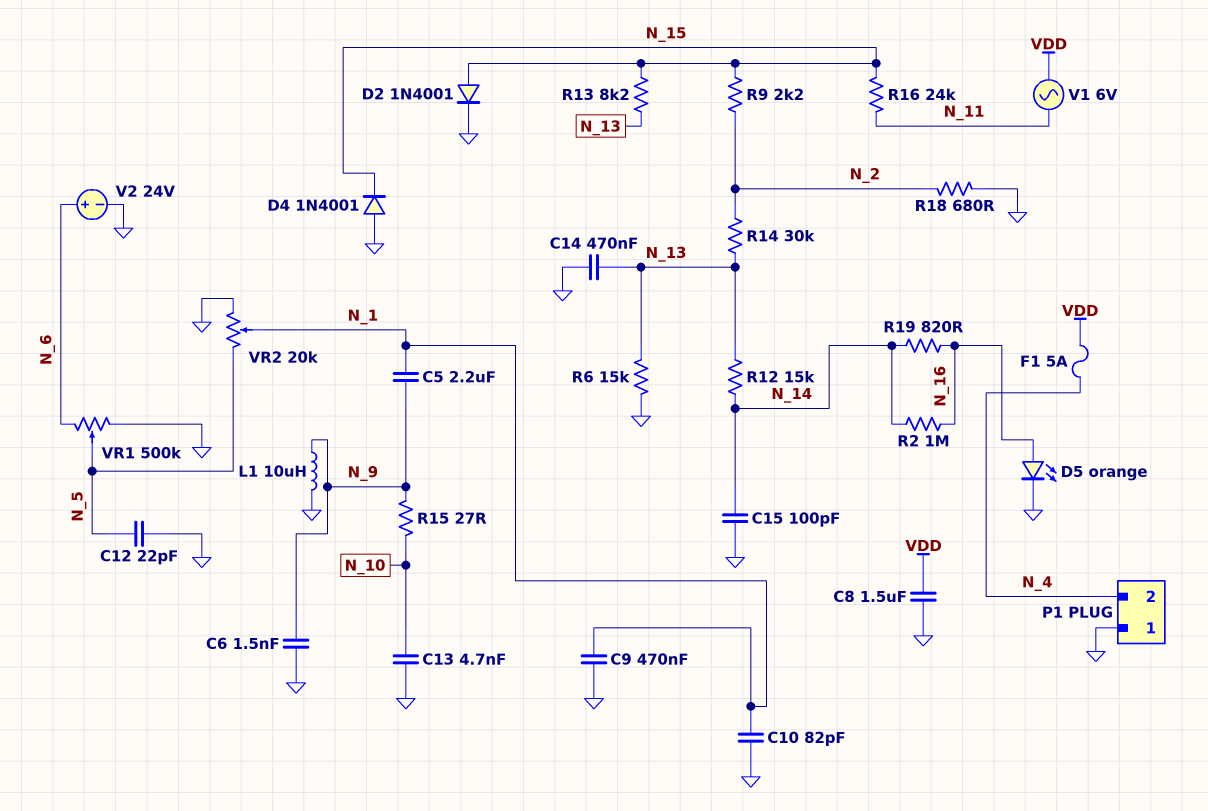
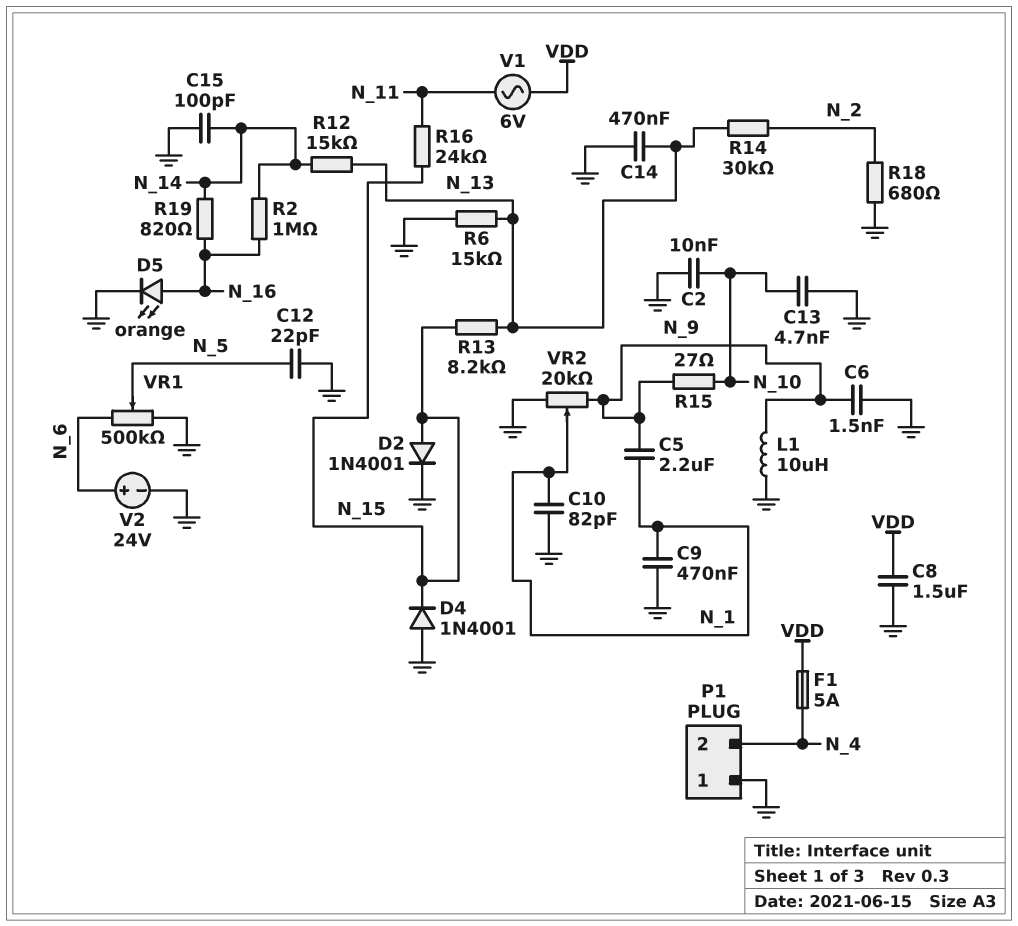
C2: none -> 10nF (GND, N_10)
R9: 2.2k (N_2, N_15) -> none
VR2: 20k (GND, N_5, wiper N_1) -> 20k (GND, N_9, wiper N_1)

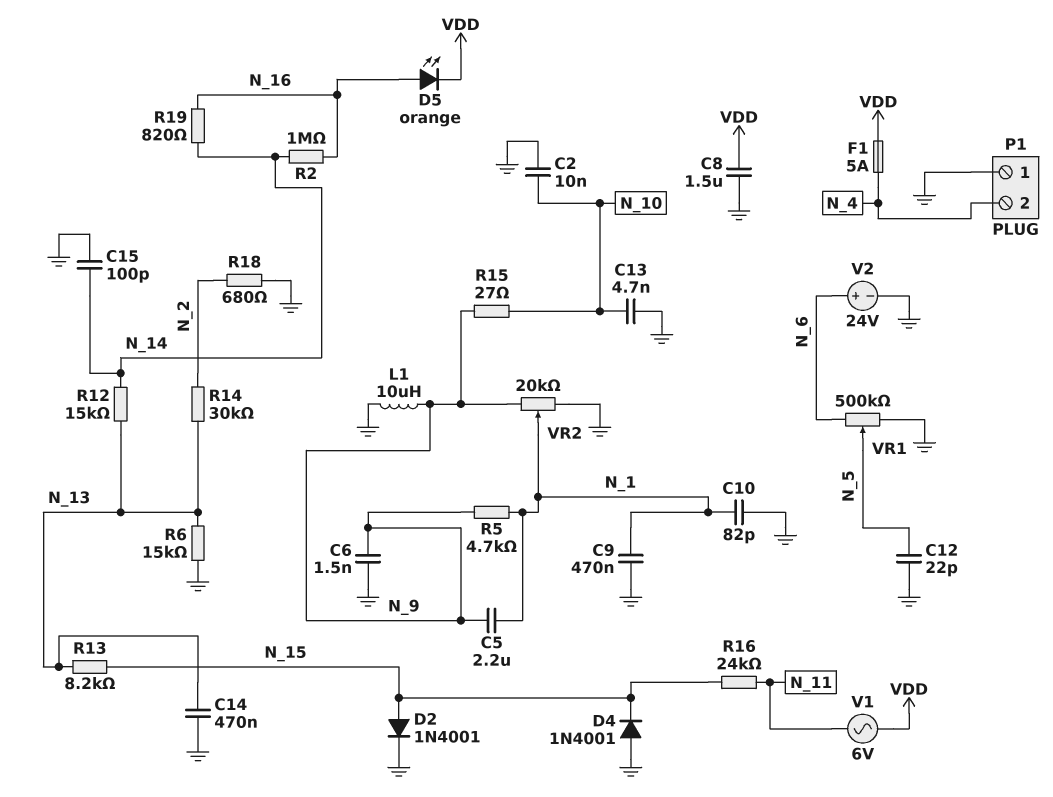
D5: LED orange (A N_16, K GND) -> LED orange (A N_16, K VDD)
R5: none -> 4.7k (N_1, N_9)

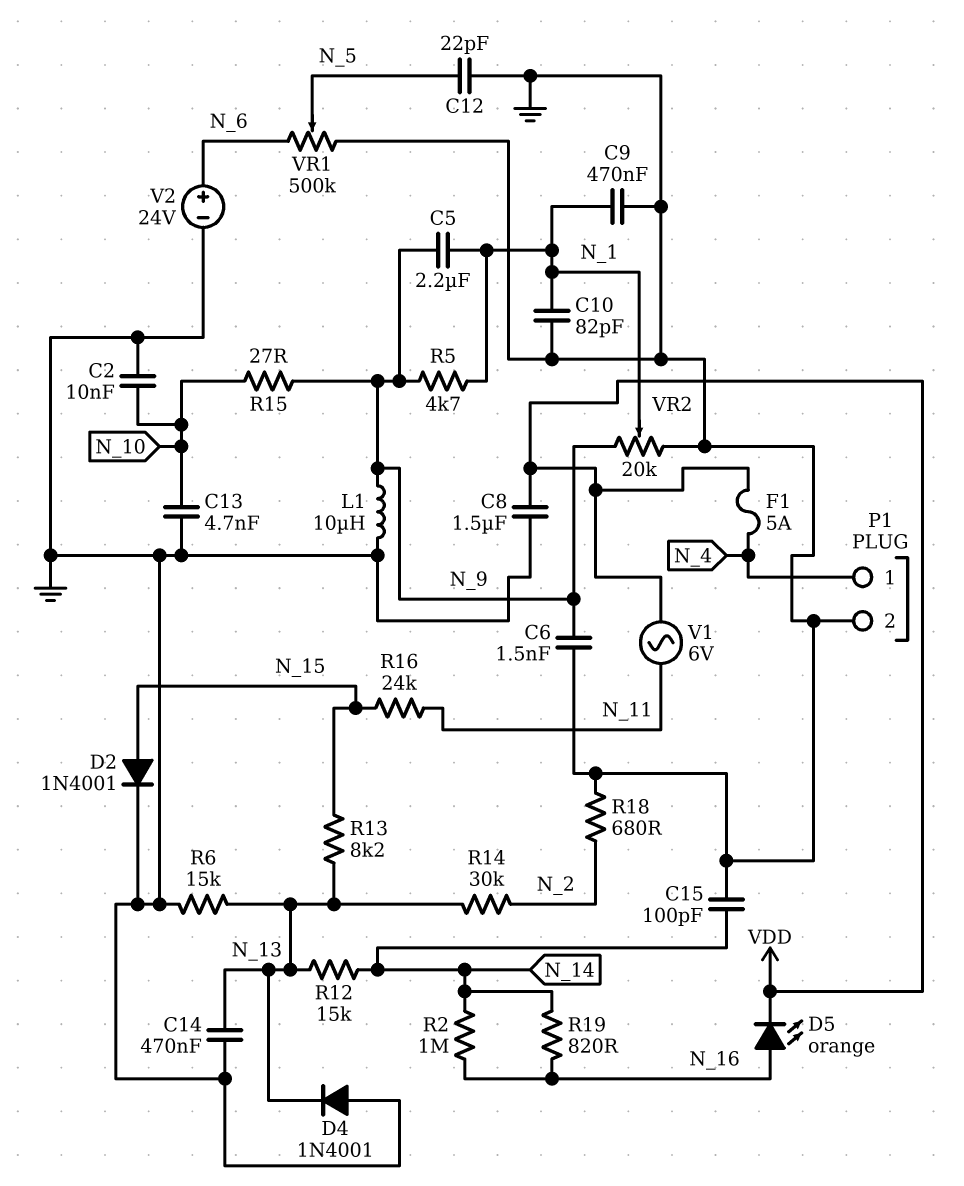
D4: diode 1N4001 (A GND, K N_15) -> diode 1N4001 (A GND, K N_13)
P1 pin 1: GND -> N_4
P1 pin 2: N_4 -> GND

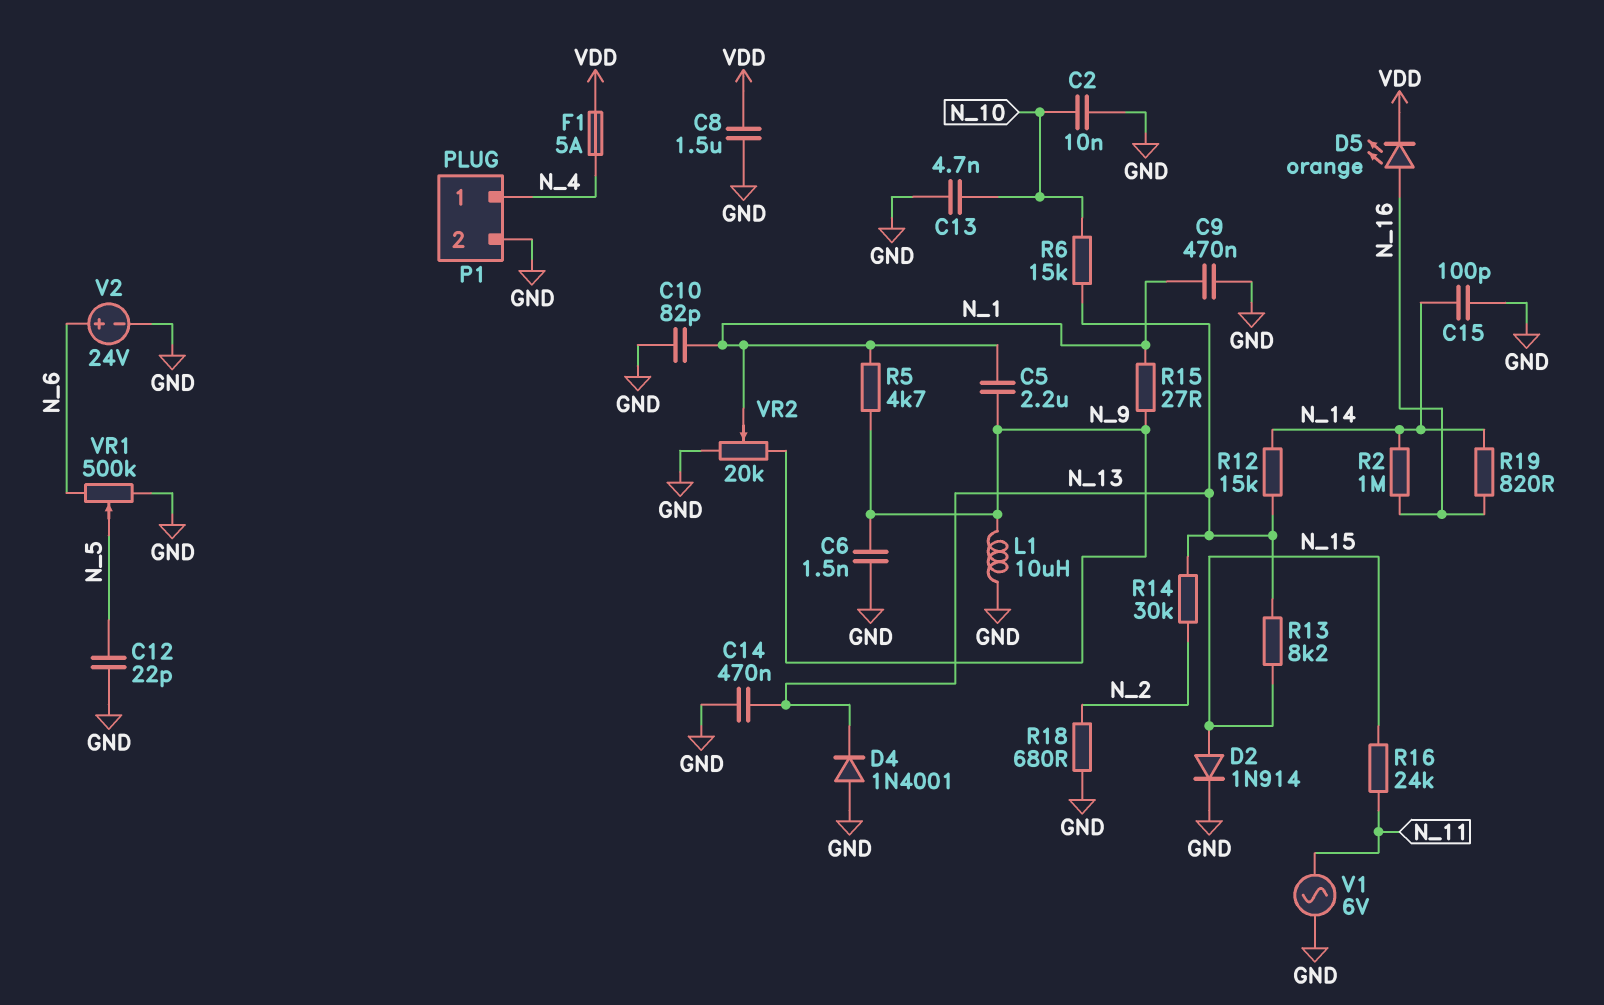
D2: diode 1N4001 (A N_15, K GND) -> diode 1N914 (A N_15, K GND)
R6: 15k (GND, N_13) -> 15k (N_10, N_13)
R15: 27 (N_9, N_10) -> 27 (N_1, N_9)
V1: AC 6V (N_11, VDD) -> AC 6V (GND, N_11)

